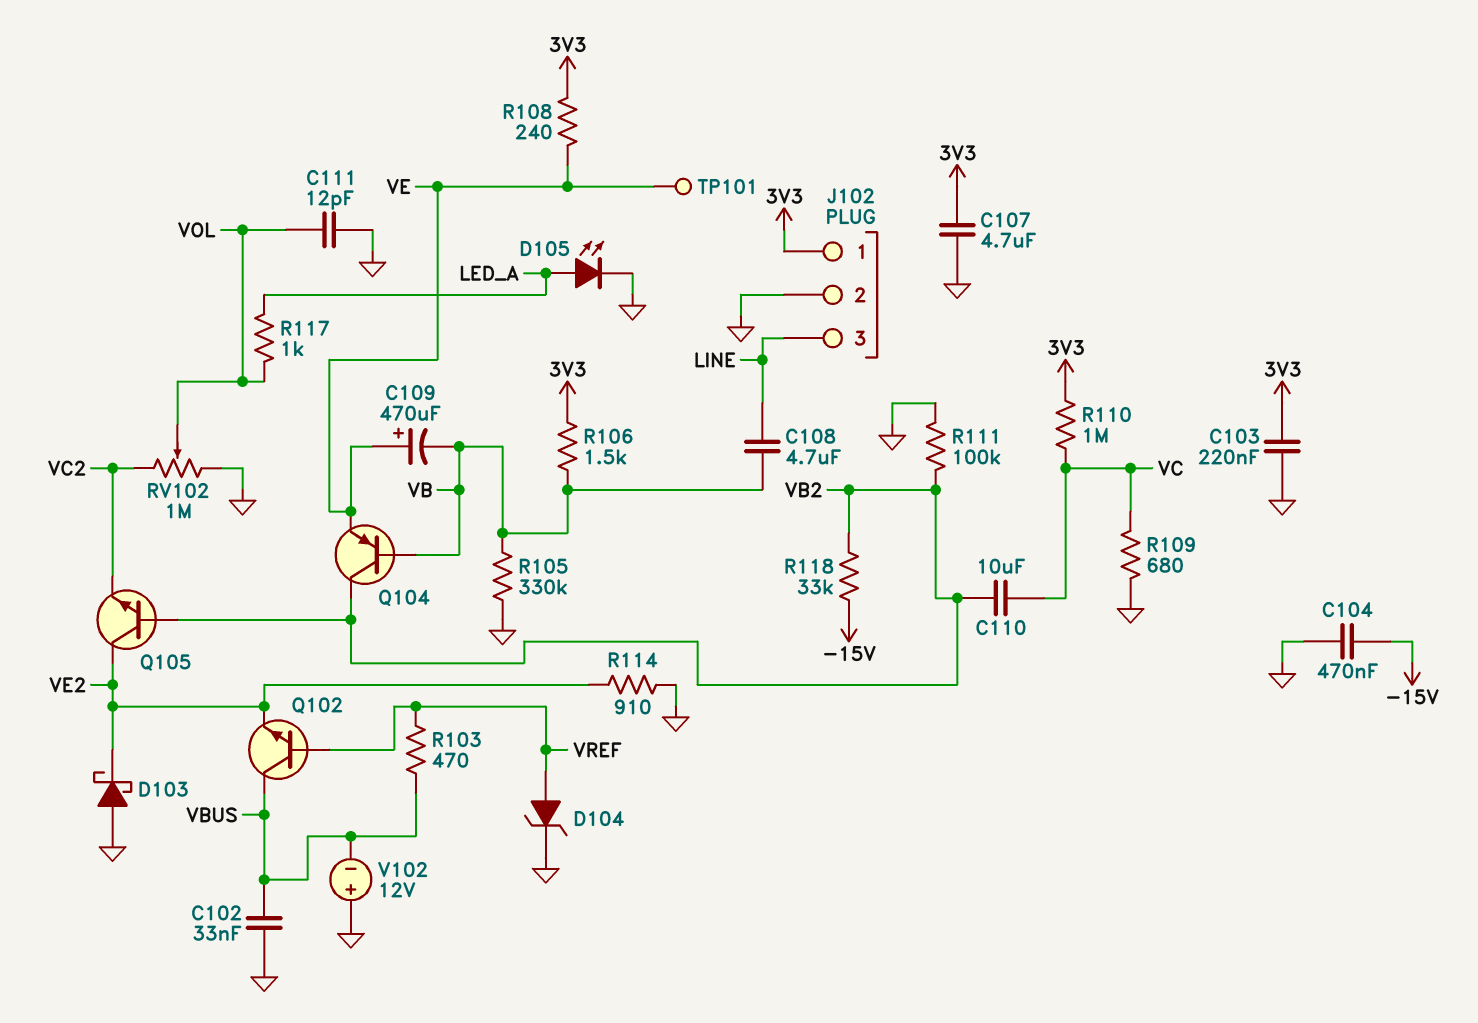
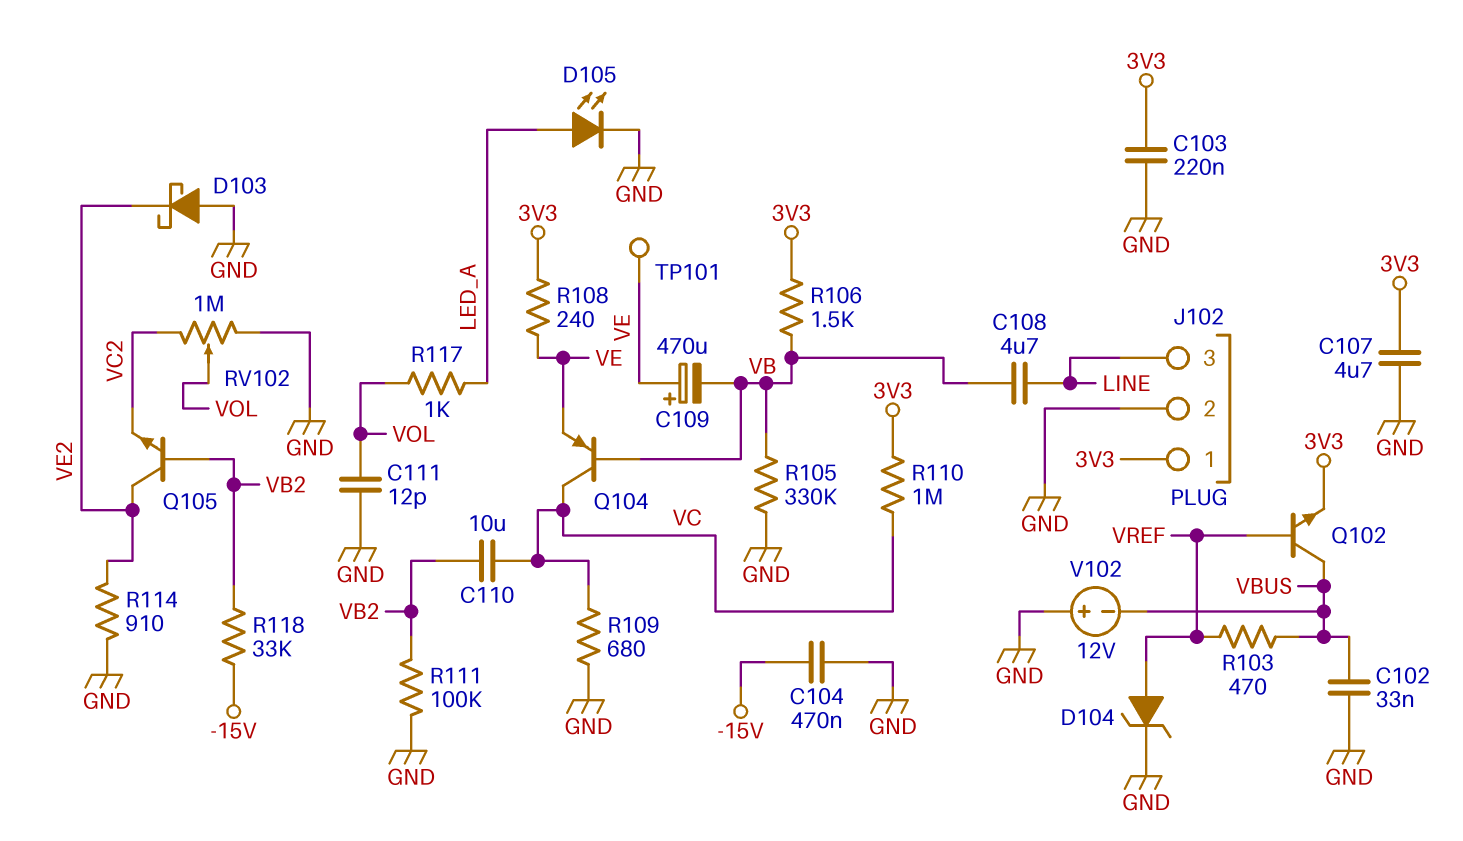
Q102: NPN (B VREF, C VBUS, E VE2) -> NPN (B VREF, C VBUS, E 3V3)
Q104: PNP (B VB, C VB2, E VE) -> PNP (B VB, C VC, E VE)

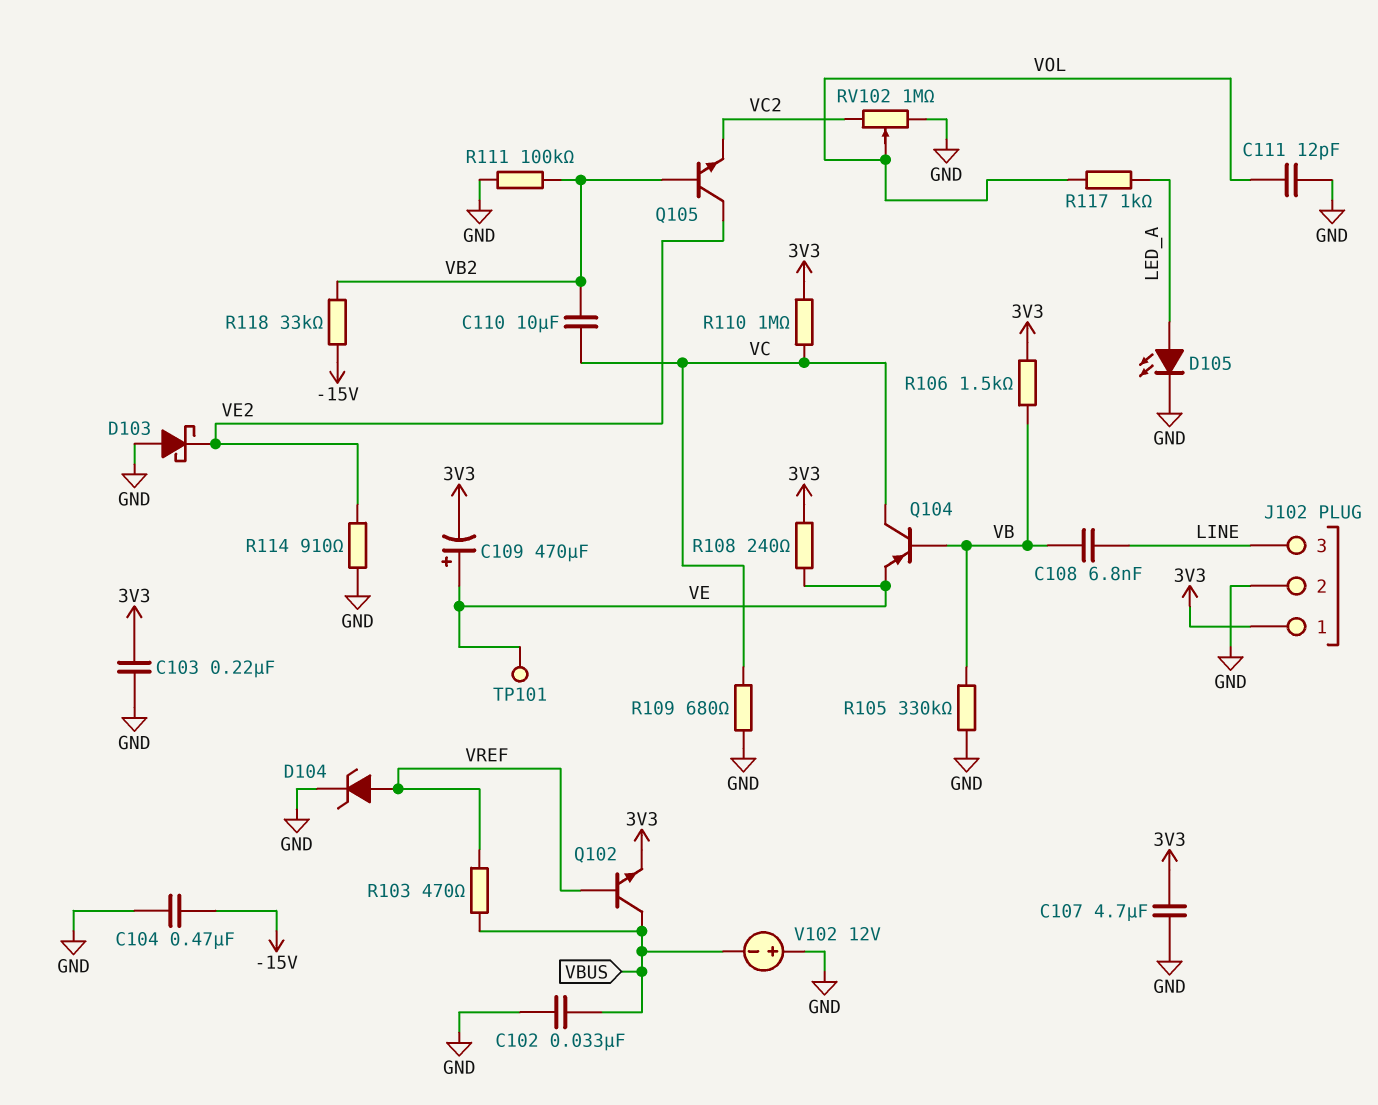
C108: 4.7uF (LINE, VB) -> 6.8nF (LINE, VB)
C109: 470uF (plus VE, minus VB) -> 470uF (plus VE, minus 3V3)

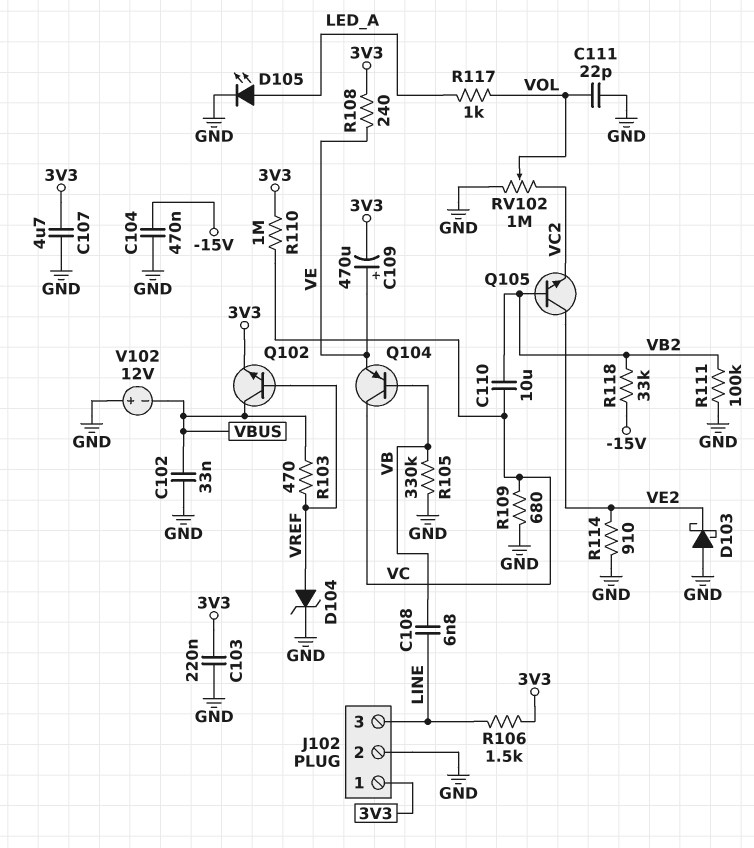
C111: 12pF (GND, VOL) -> 22pF (GND, VOL)
R106: 1.5k (3V3, VB) -> 1.5k (3V3, LINE)
TP101: test point (VE) -> none

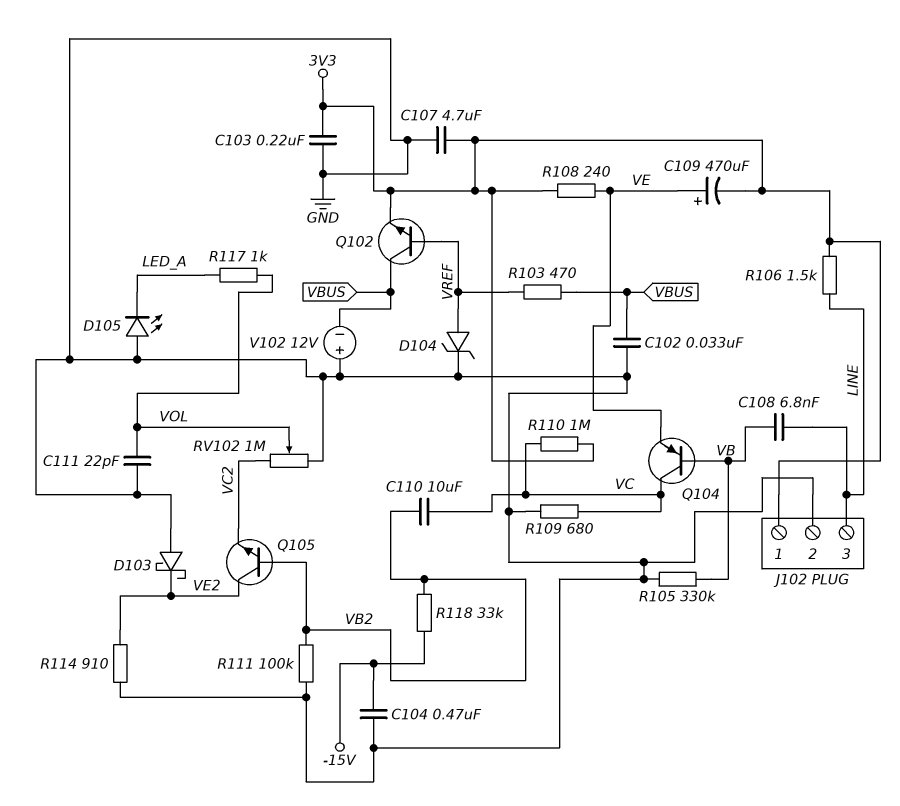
D105: LED (A LED_A, K GND) -> LED (A GND, K LED_A)

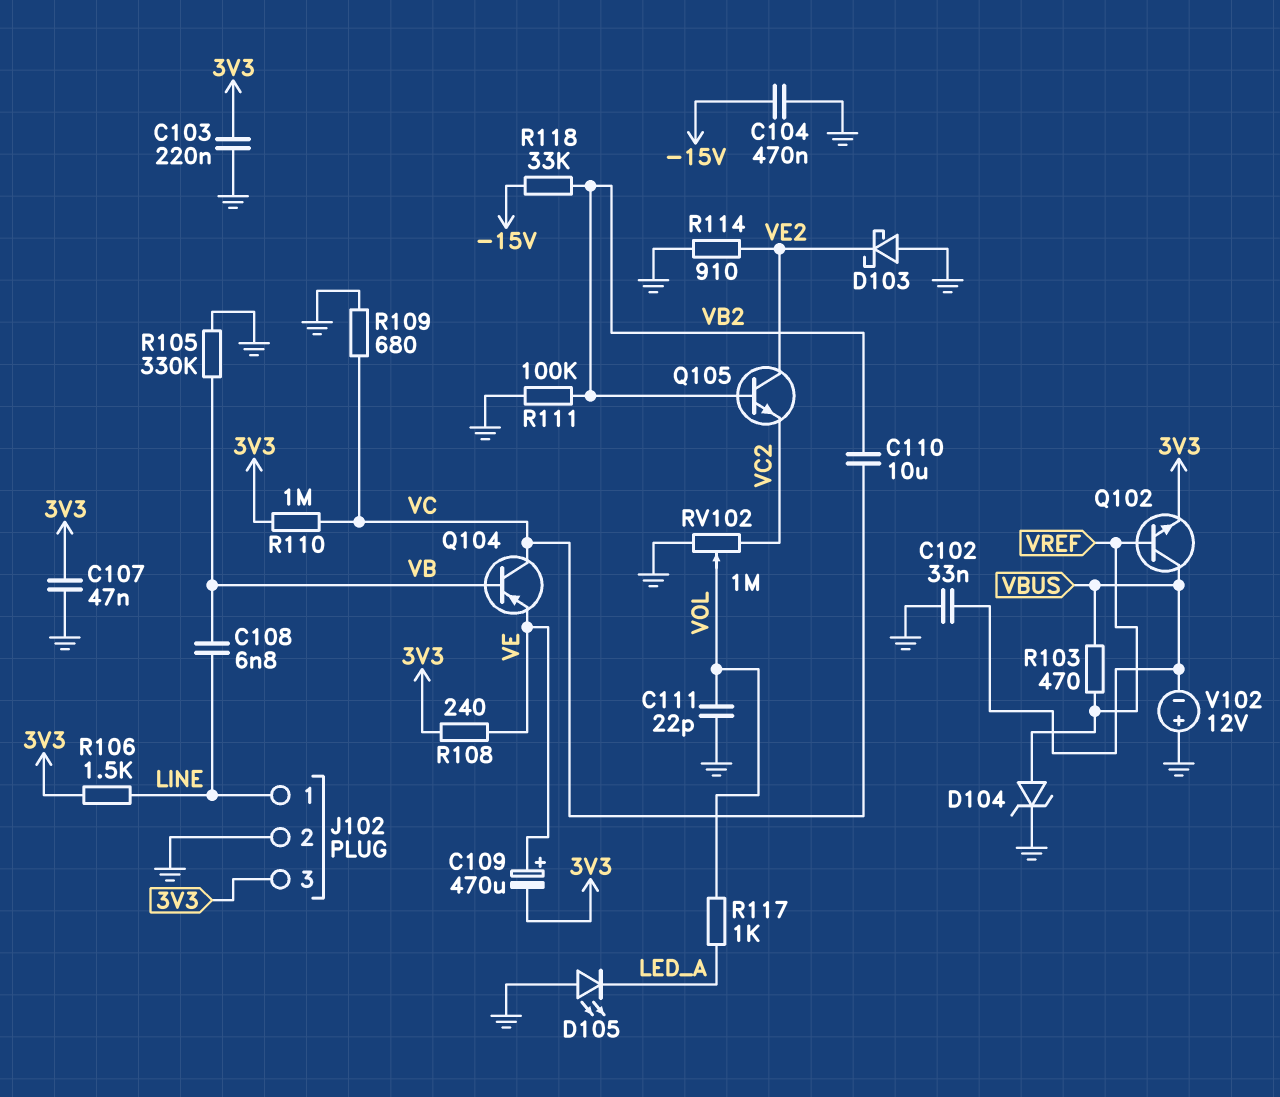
C107: 4.7uF (3V3, GND) -> 47nF (3V3, GND)
J102 pin 1: 3V3 -> LINE
J102 pin 3: LINE -> 3V3

